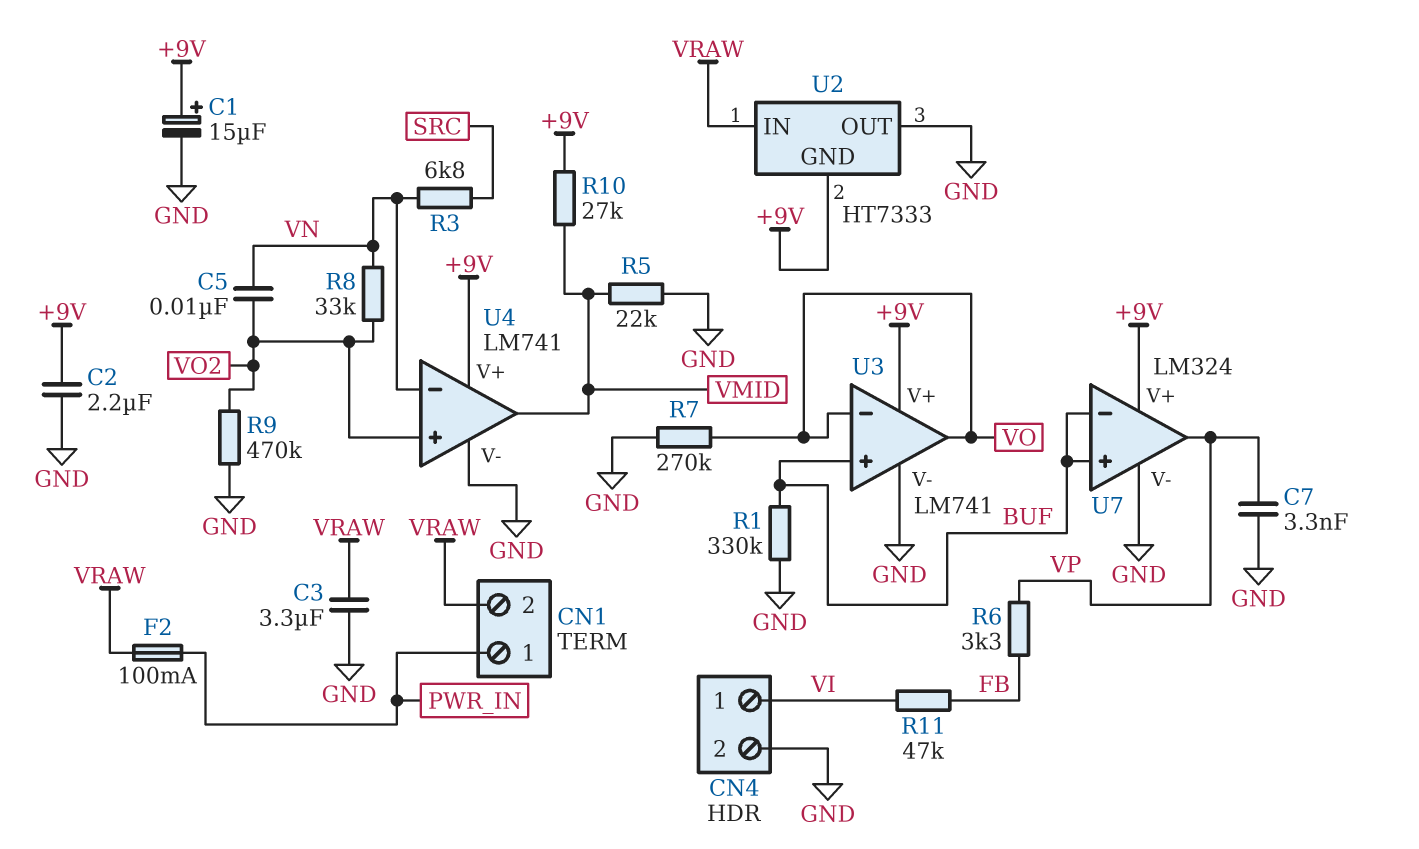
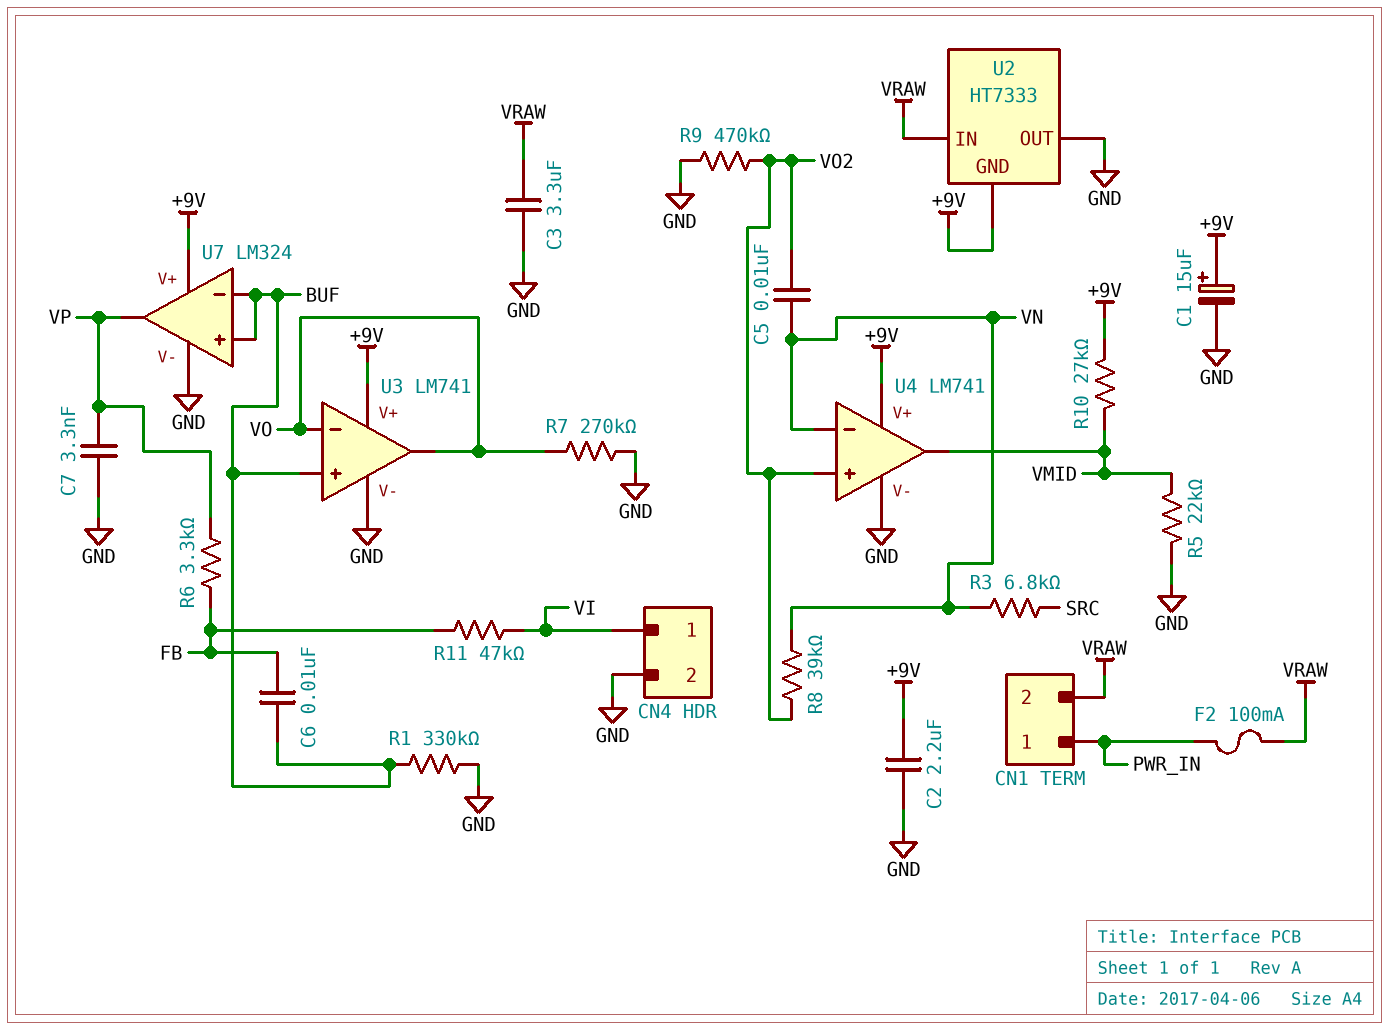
C6: none -> 10nF (BUF, FB)
R8: 33k (VN, VO2) -> 39k (VN, VO2)

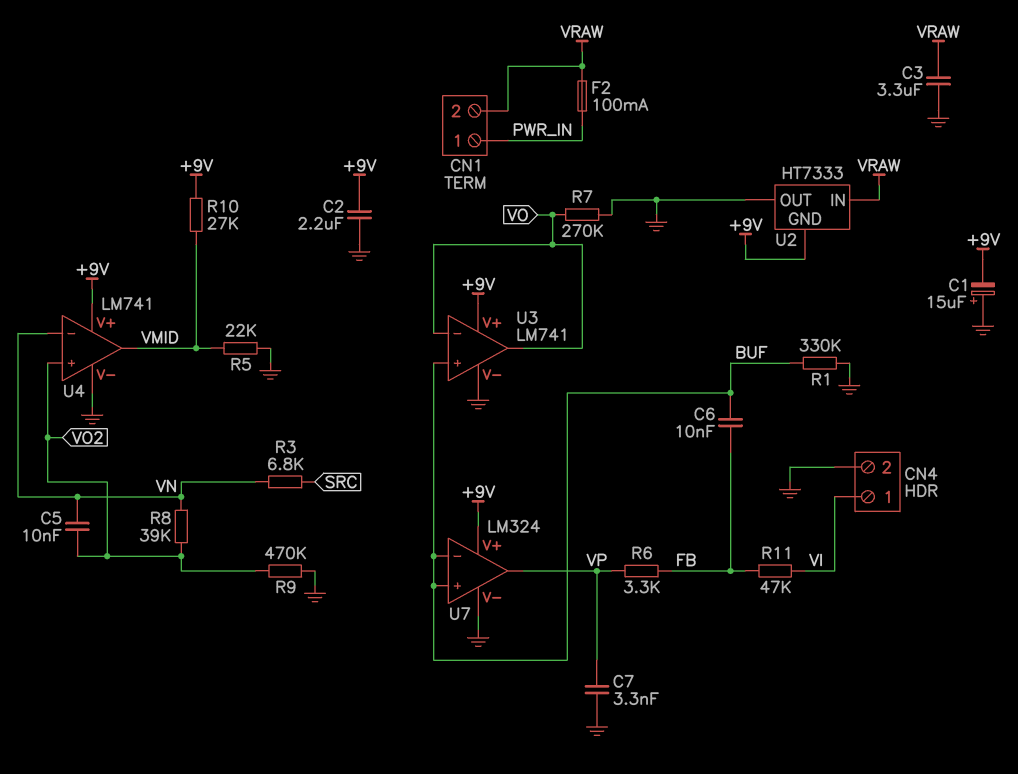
C1: 15uF (plus +9V, minus GND) -> 15uF (plus GND, minus +9V)

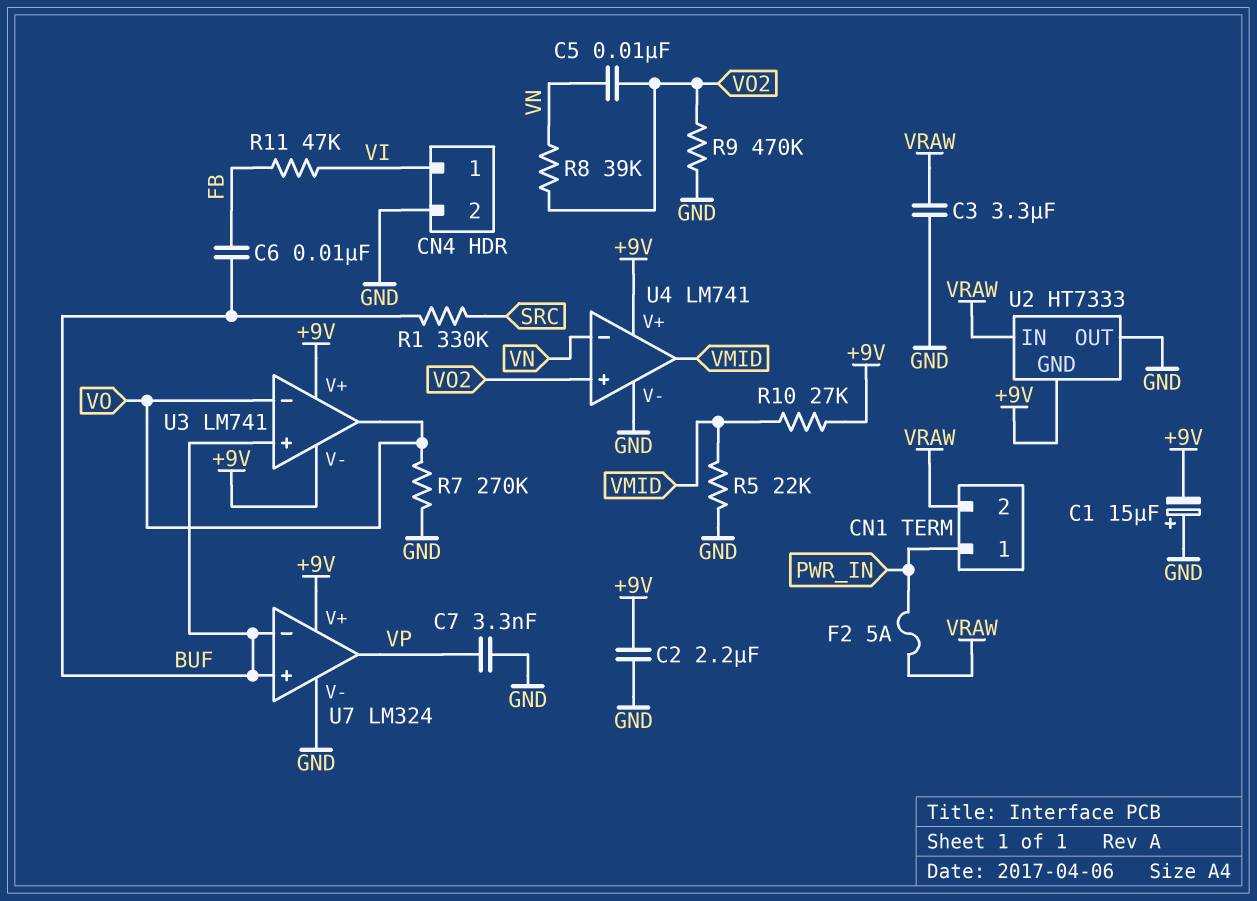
F2: 100mA (PWR_IN, VRAW) -> 5A (PWR_IN, VRAW)
R1: 330k (BUF, GND) -> 330k (BUF, SRC)
R3: 6.8k (SRC, VN) -> none
R6: 3.3k (FB, VP) -> none
U3 pin V-: GND -> +9V

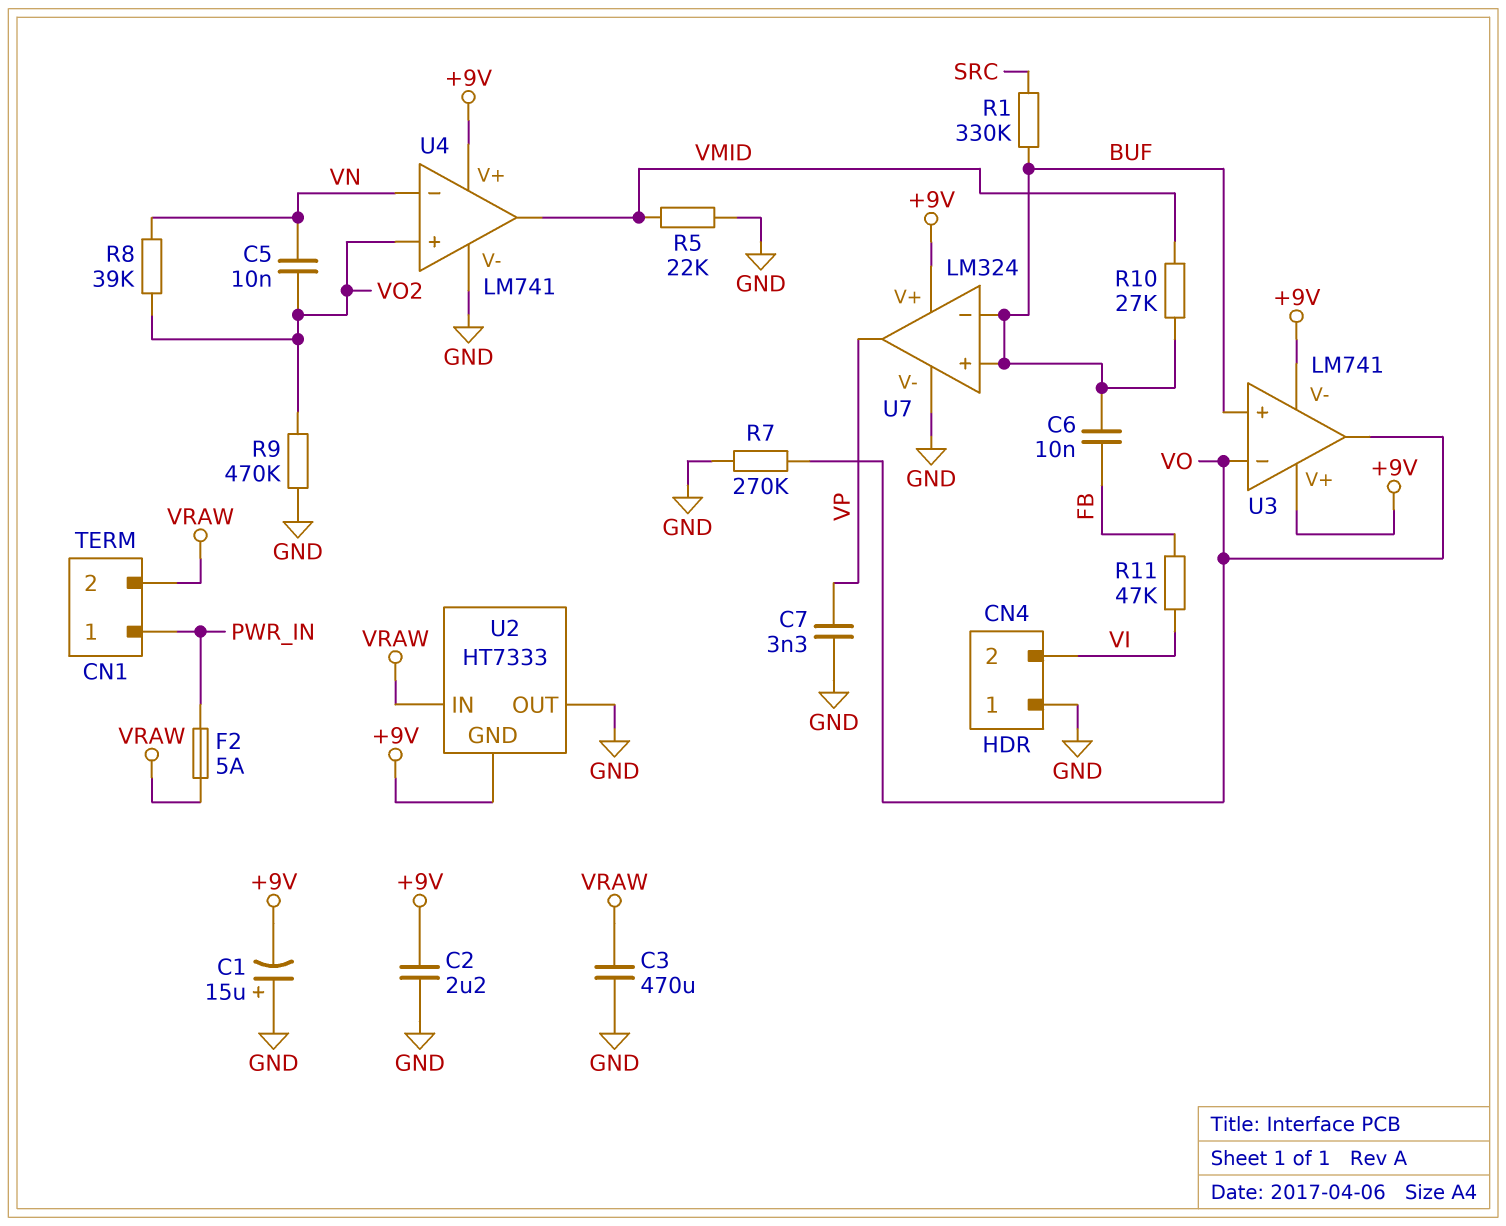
C3: 3.3uF (GND, VRAW) -> 470uF (GND, VRAW)
CN4 pin 1: VI -> GND
CN4 pin 2: GND -> VI
R10: 27k (+9V, VMID) -> 27k (BUF, VMID)

